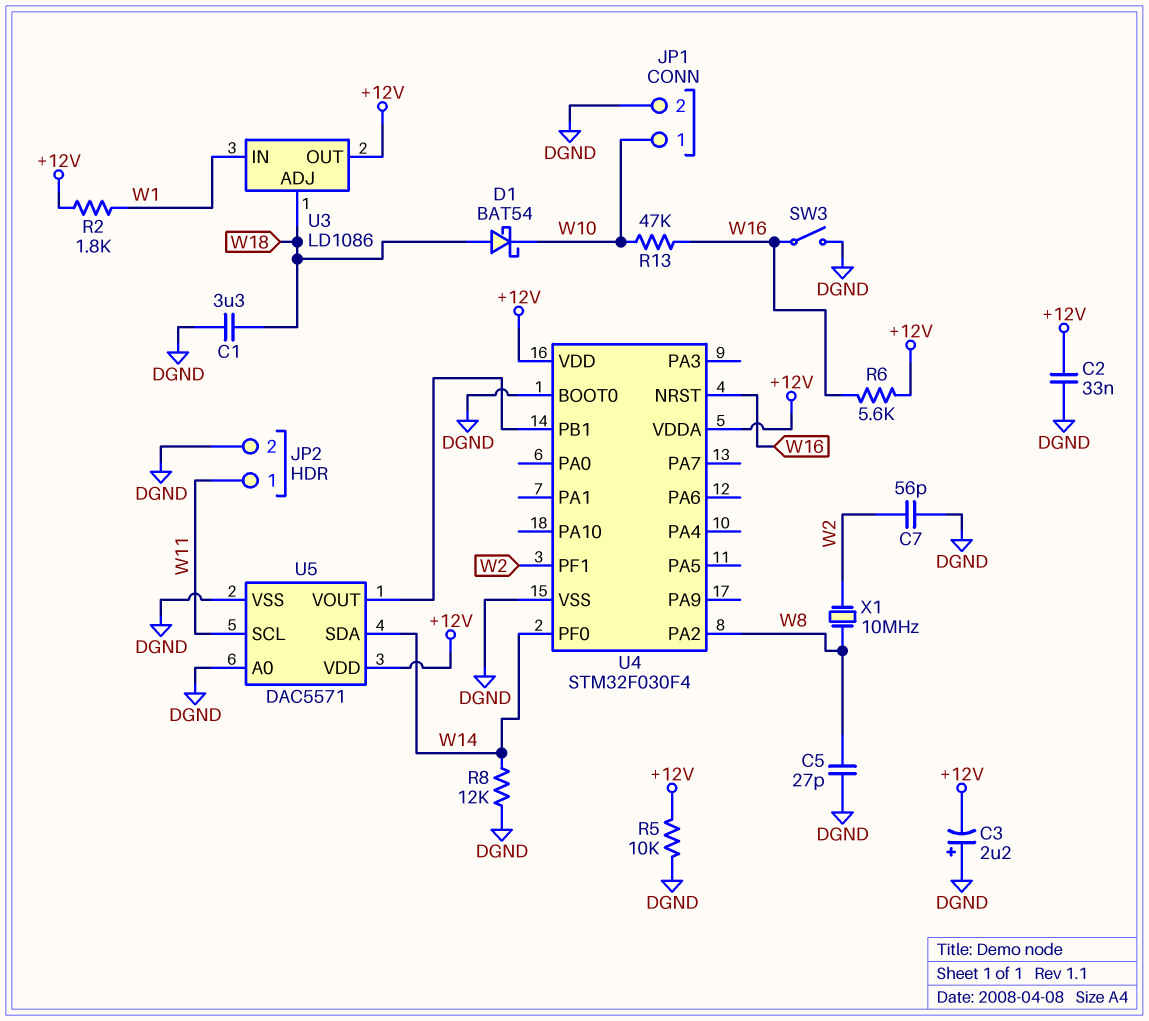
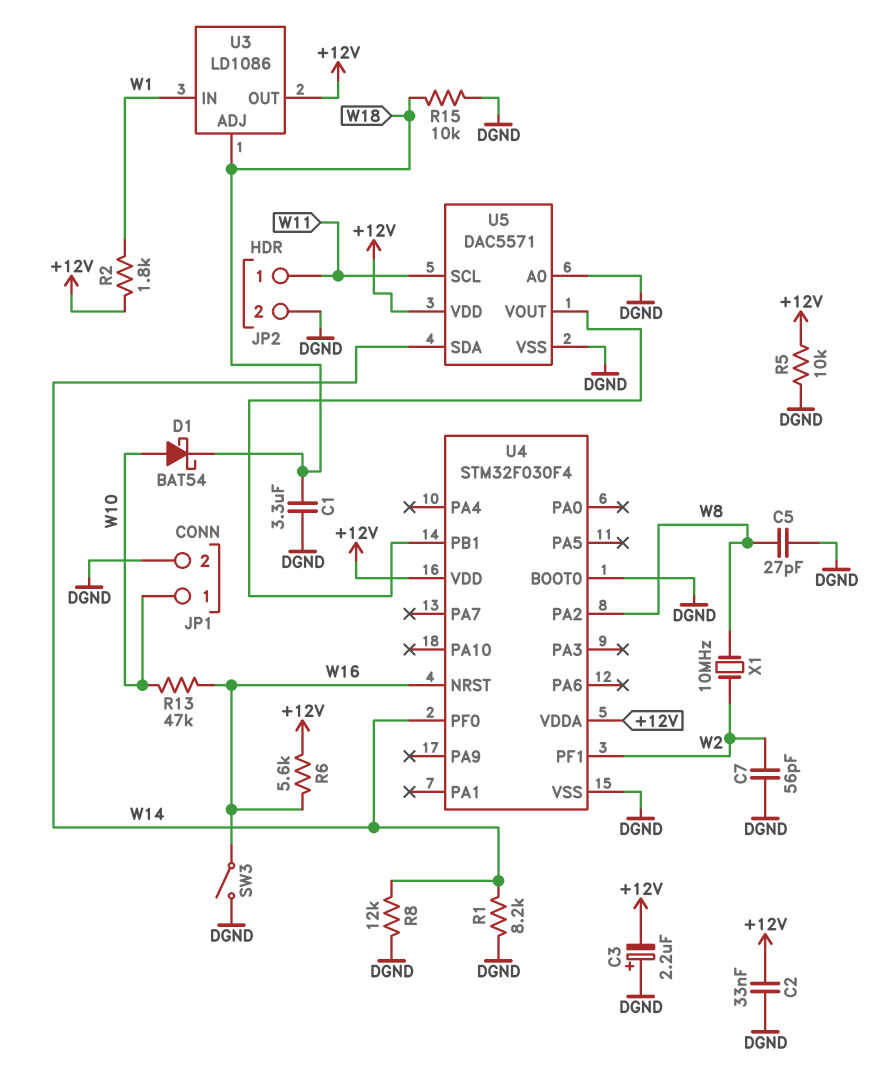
D1: schottky BAT54 (A W18, K W10) -> schottky BAT54 (A W10, K W18)
R1: none -> 8.2k (DGND, W14)
R15: none -> 10k (DGND, W18)

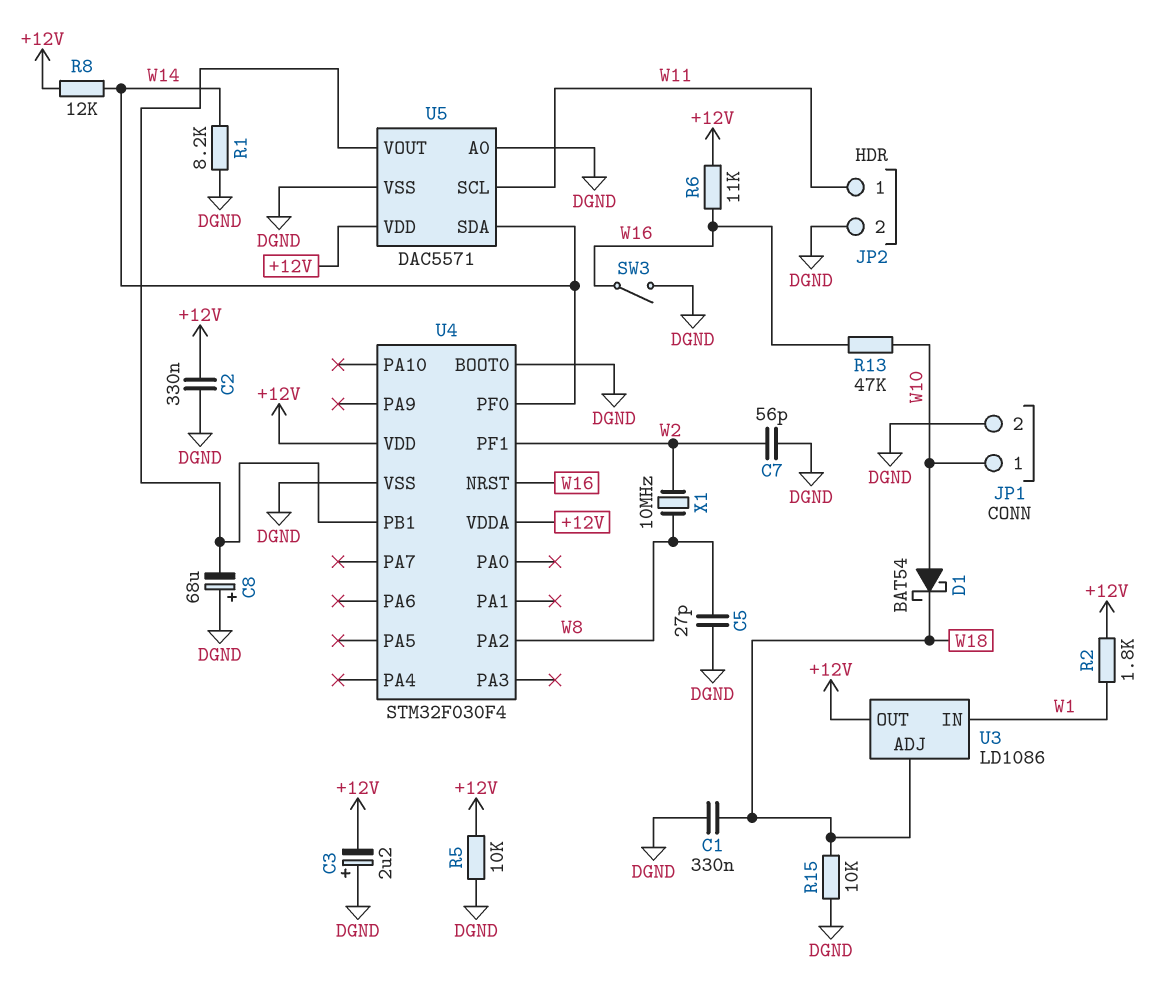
C1: 3.3uF (DGND, W18) -> 330nF (DGND, W18)
C2: 33nF (+12V, DGND) -> 330nF (+12V, DGND)
C8: none -> 68uF (plus DGND, minus U4/PB1)
R6: 5.6k (+12V, W16) -> 11k (+12V, W16)
R8: 12k (DGND, W14) -> 12k (+12V, W14)

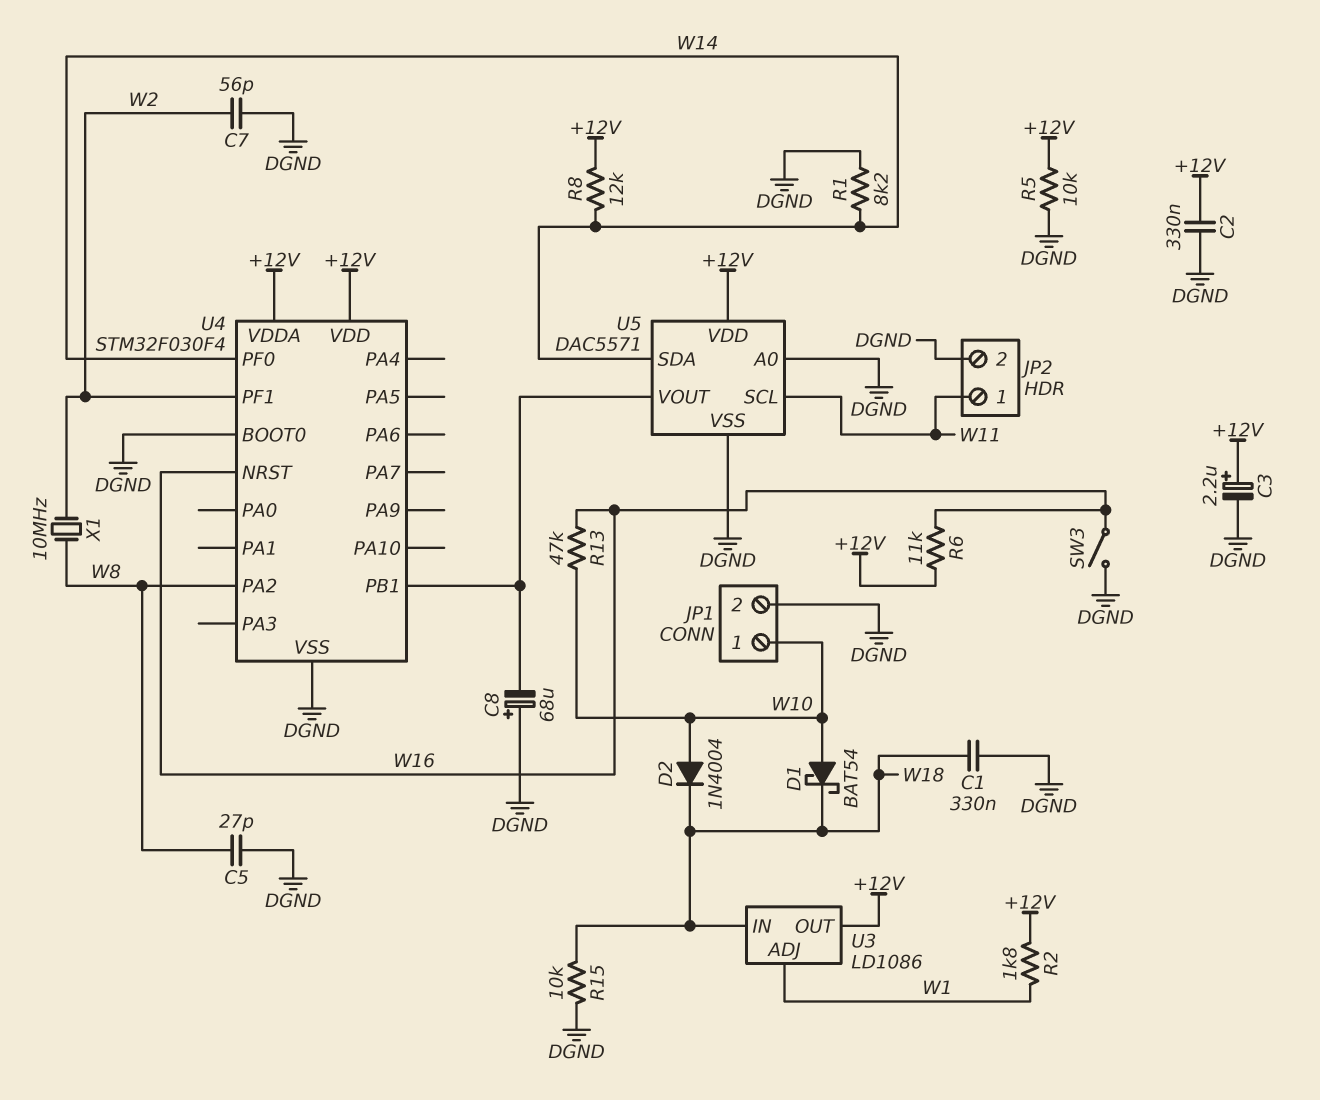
C3: 2.2uF (plus DGND, minus +12V) -> 2.2uF (plus +12V, minus DGND)
D2: none -> diode 1N4004 (A W10, K W18)
U3 pin ADJ: W18 -> W1
U3 pin IN: W1 -> W18

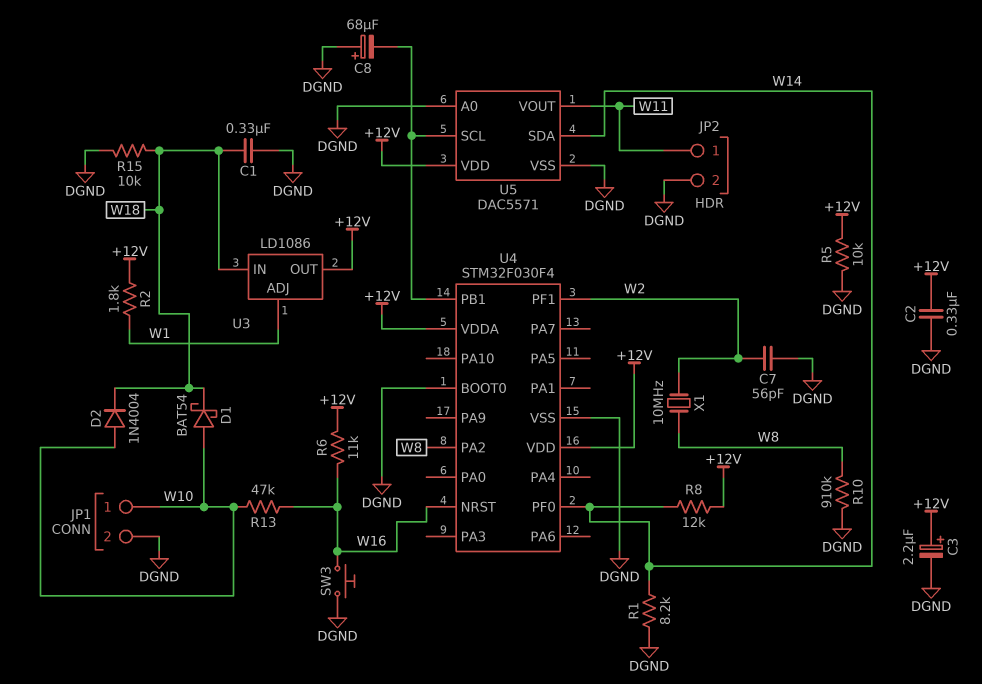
C5: 27pF (DGND, W8) -> none
R10: none -> 910k (DGND, W8)
SW3: switch (DGND, W16) -> button (DGND, W16)
U5 pin SCL: W11 -> U4/PB1
U5 pin VOUT: U4/PB1 -> W11

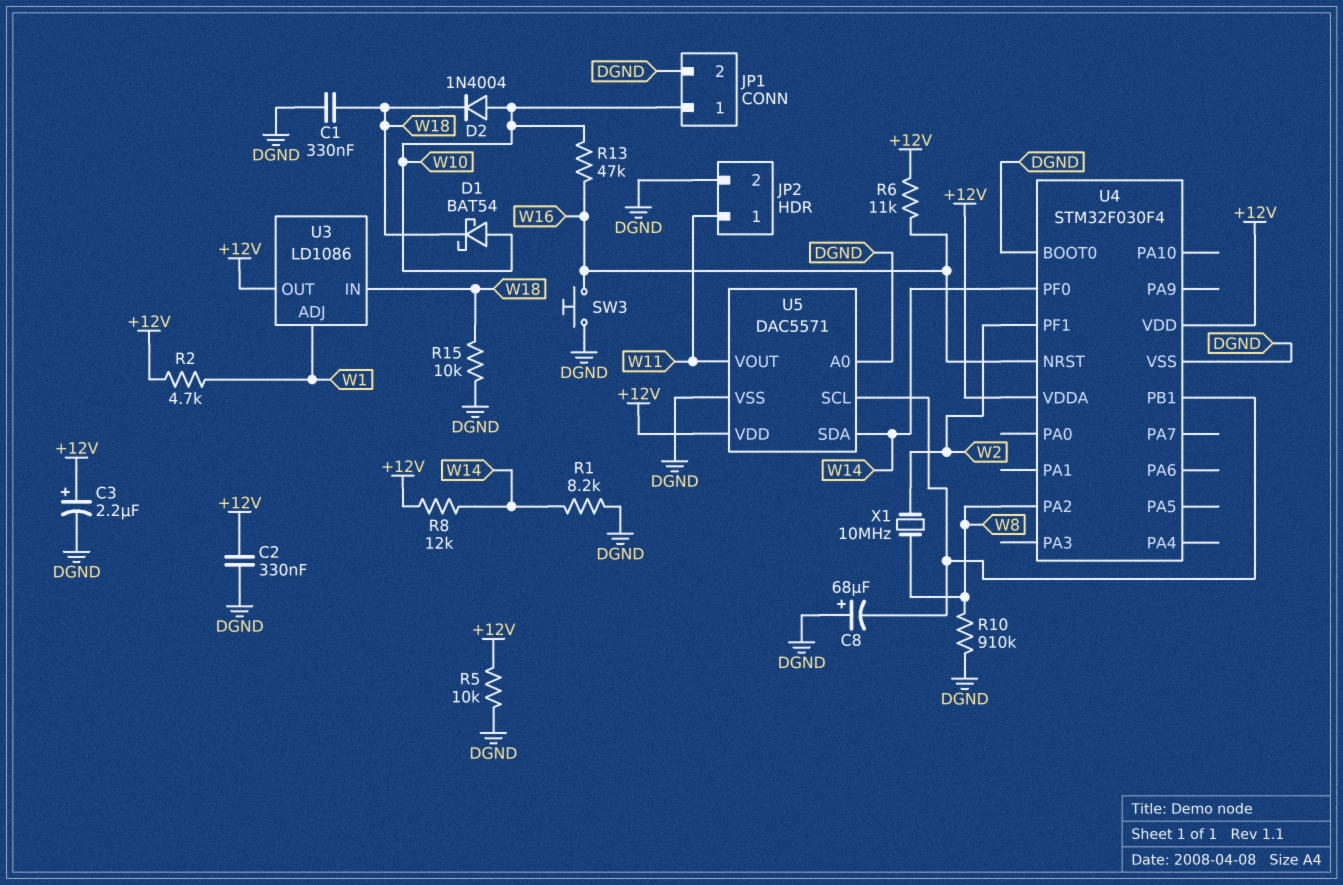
C7: 56pF (DGND, W2) -> none
R2: 1.8k (+12V, W1) -> 4.7k (+12V, W1)

